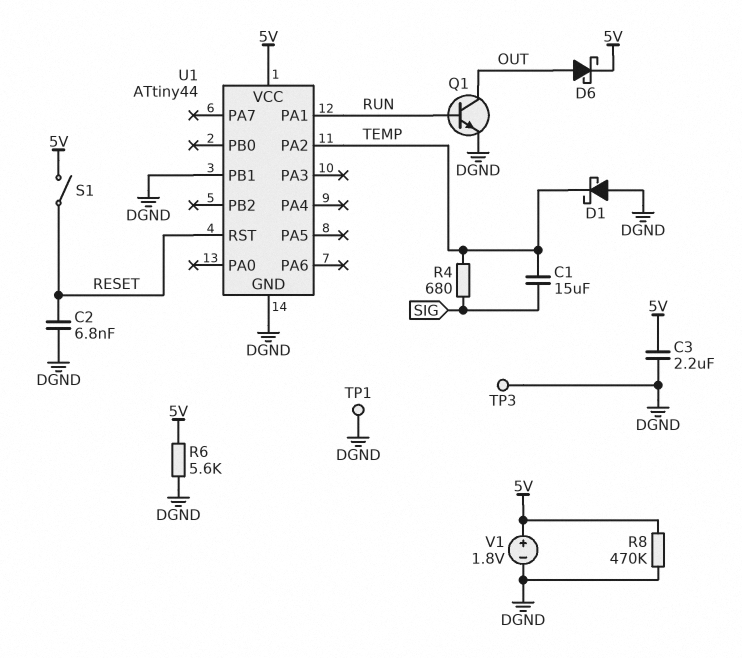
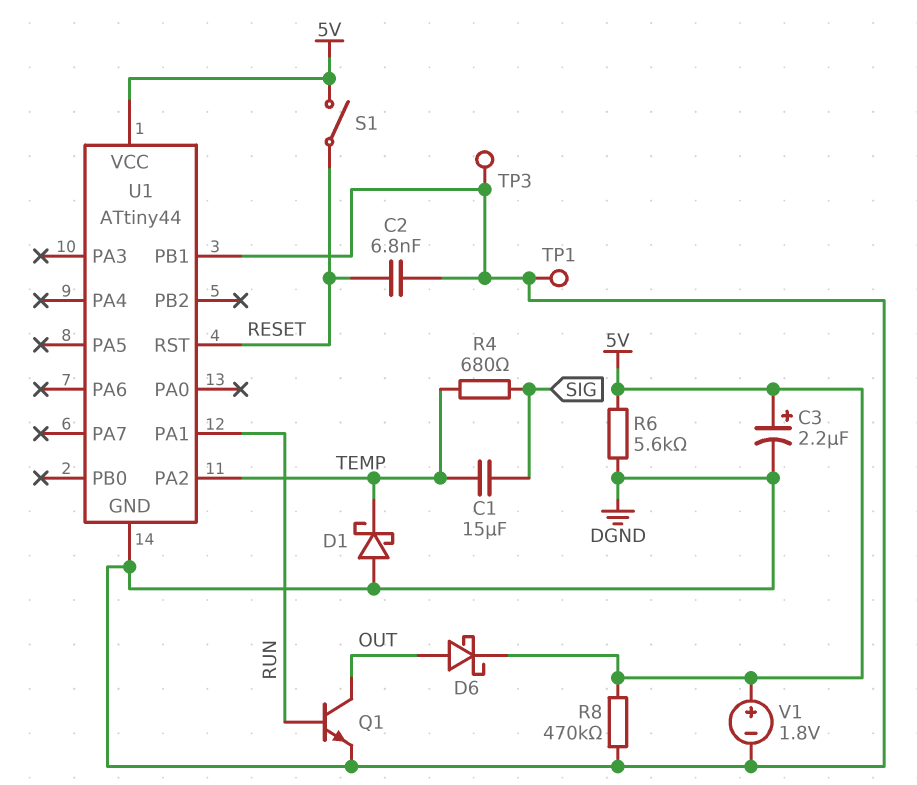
C3: 2.2uF (5V, DGND) -> 2.2uF (plus 5V, minus DGND)

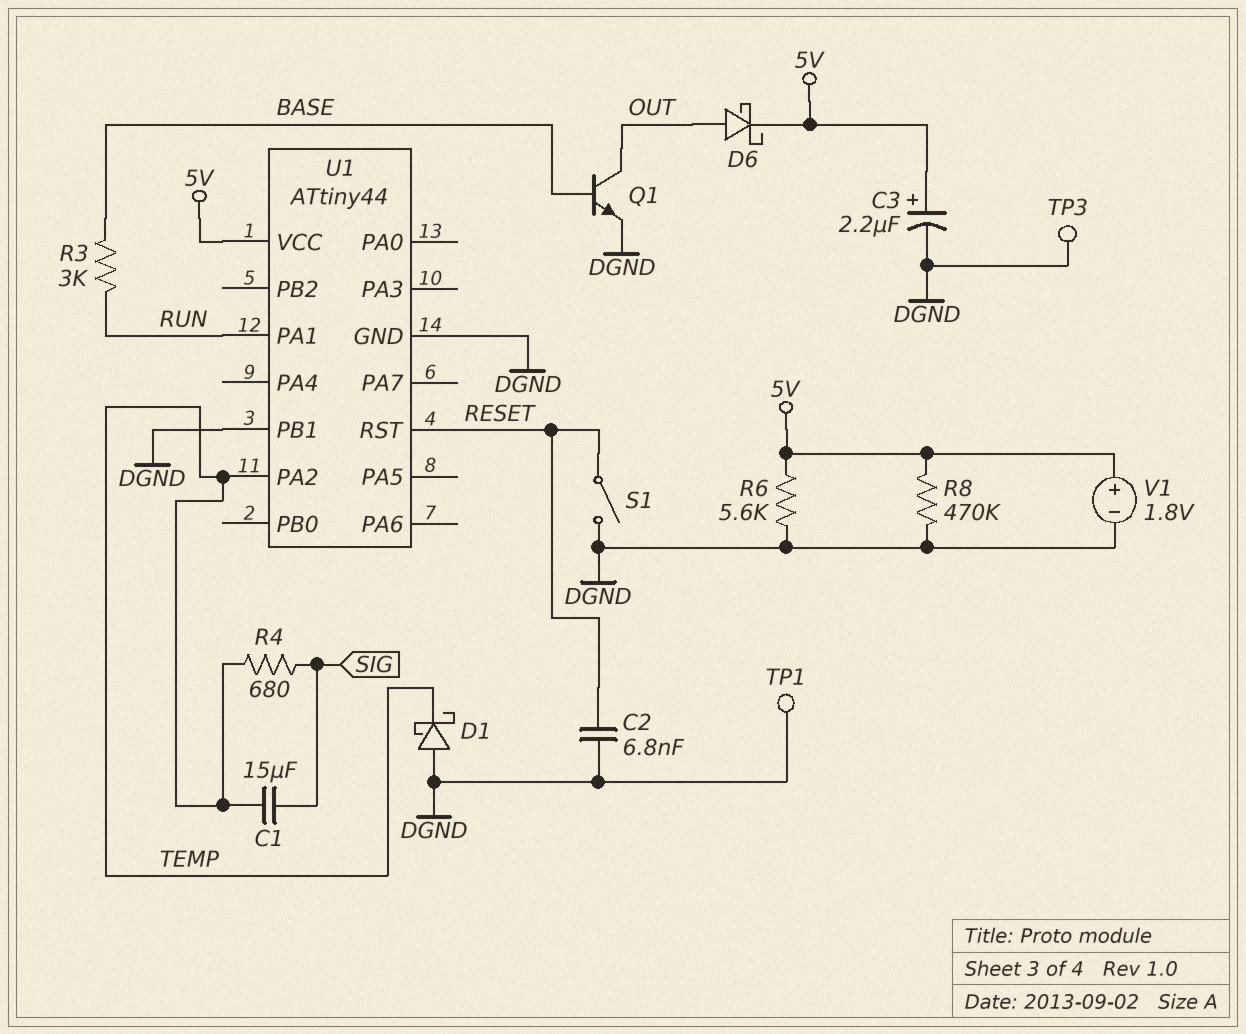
Q1: NPN (B RUN, C OUT, E DGND) -> NPN (B BASE, C OUT, E DGND)
R3: none -> 3k (BASE, RUN)
S1: switch (5V, RESET) -> switch (DGND, RESET)

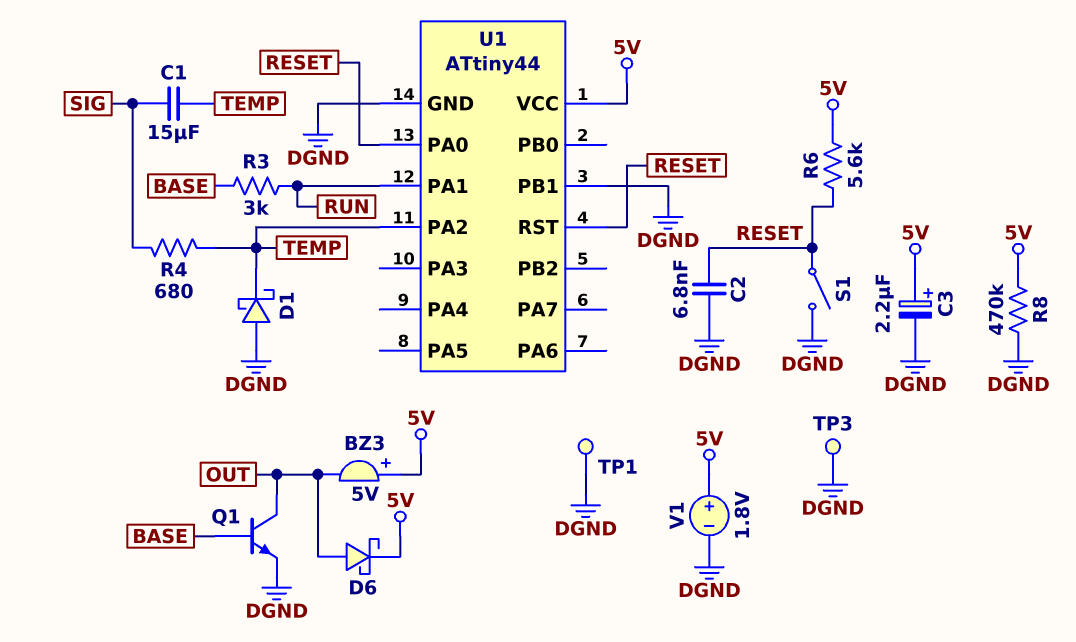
BZ3: none -> buzzer 5V (plus 5V, minus OUT)
R6: 5.6k (5V, DGND) -> 5.6k (5V, RESET)
U1 pin PA0: none -> RESET

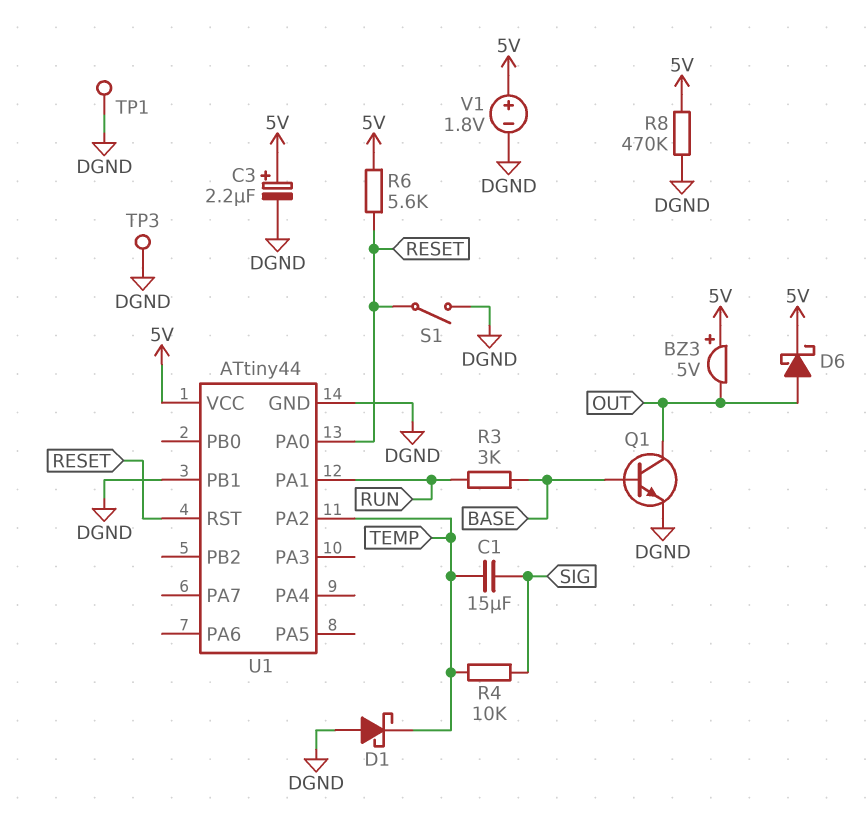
C2: 6.8nF (DGND, RESET) -> none
R4: 680 (SIG, TEMP) -> 10k (SIG, TEMP)

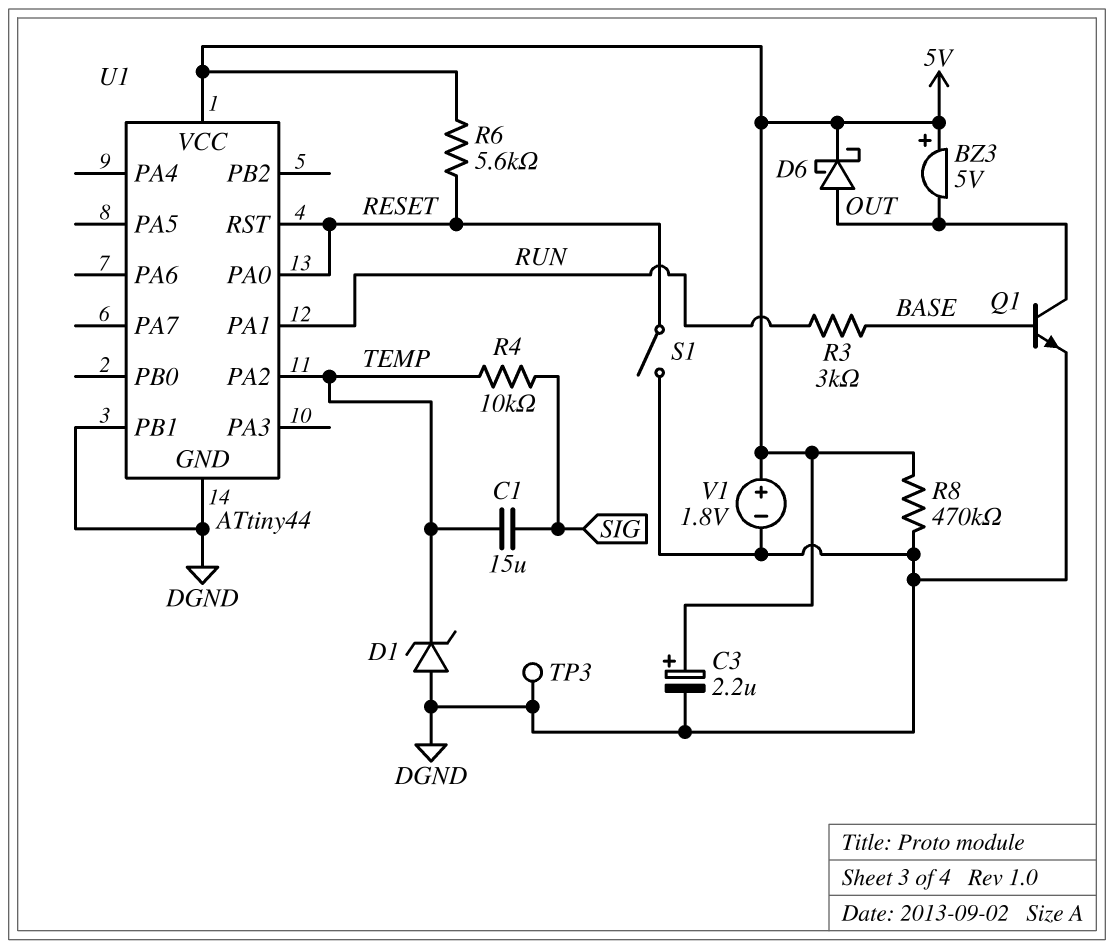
D1: schottky (A DGND, K TEMP) -> zener (A DGND, K TEMP)
TP1: test point (DGND) -> none

